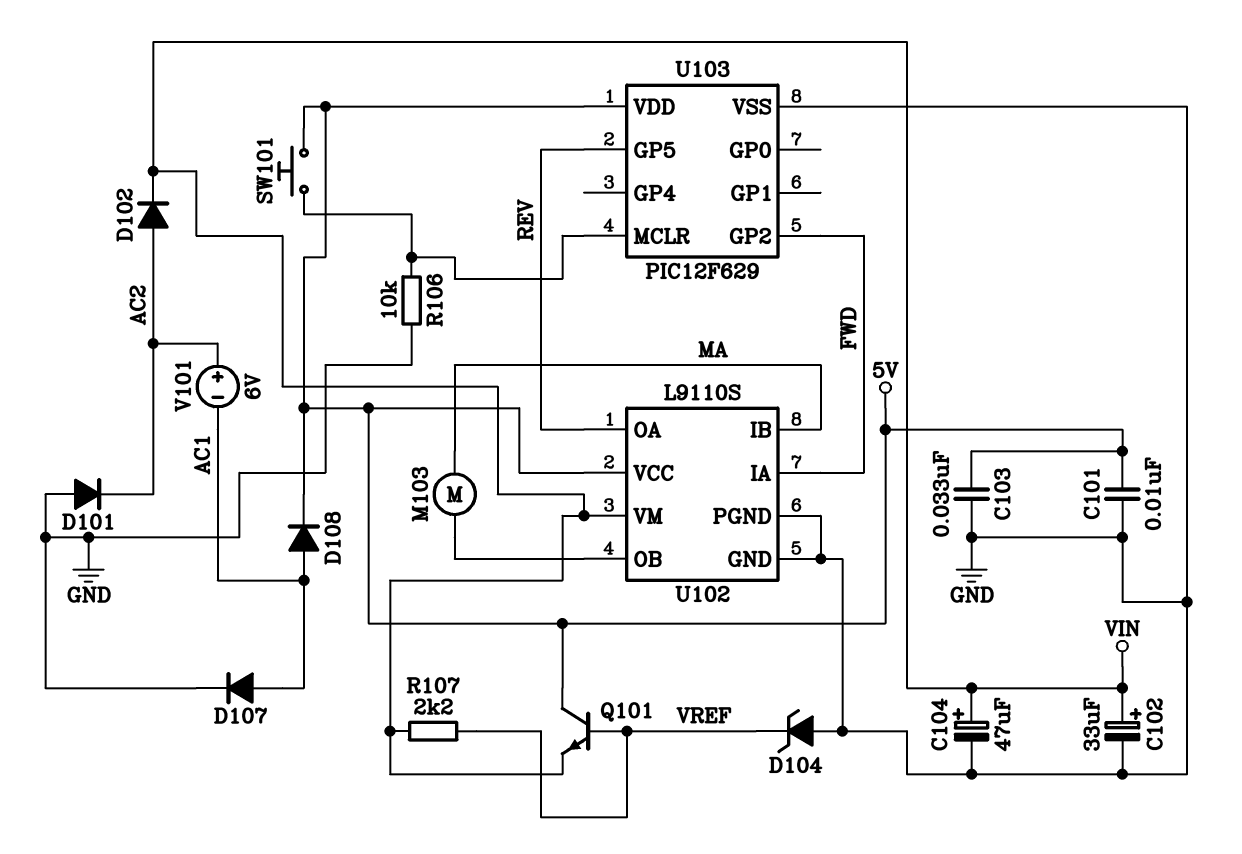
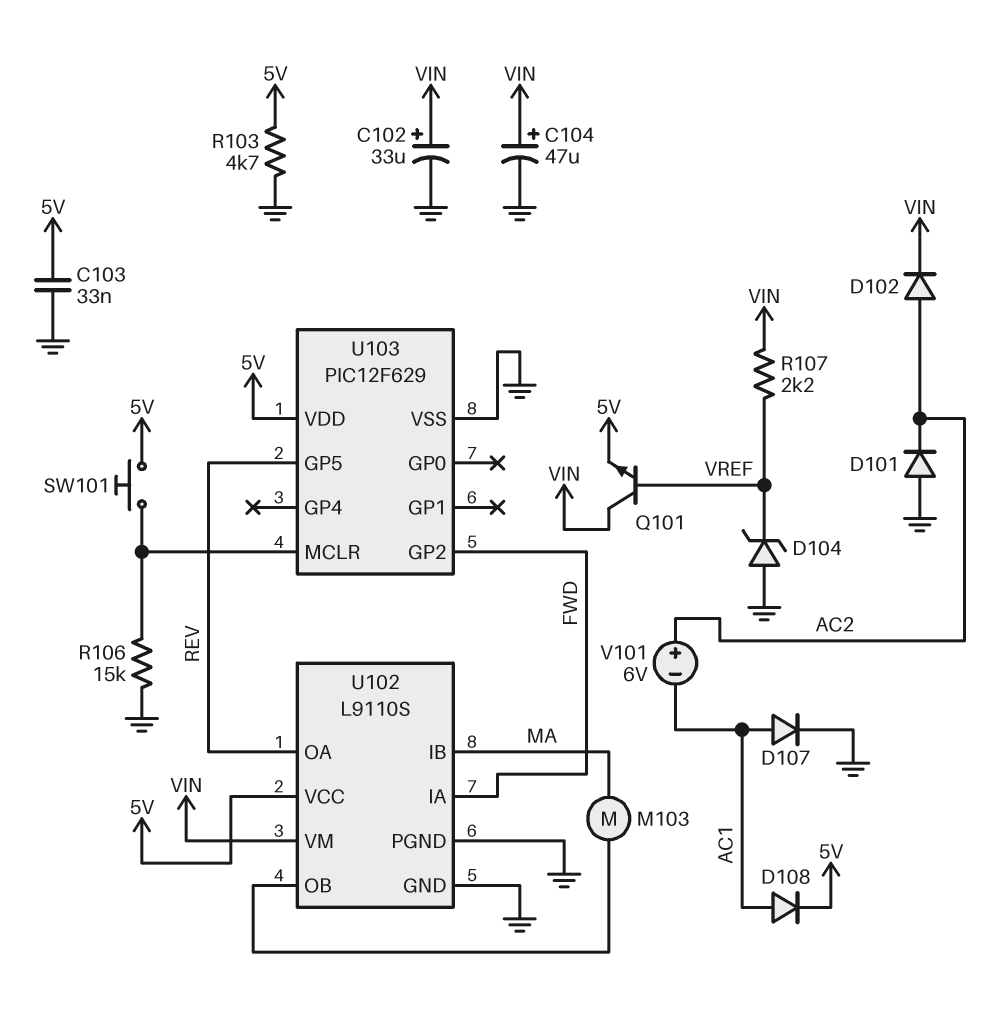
C101: 10nF (5V, GND) -> none
Q101: NPN (B VREF, C 5V, E VIN) -> NPN (B VREF, C VIN, E 5V)
R103: none -> 4.7k (5V, GND)
R106: 10k (GND, U103/MCLR) -> 15k (GND, U103/MCLR)

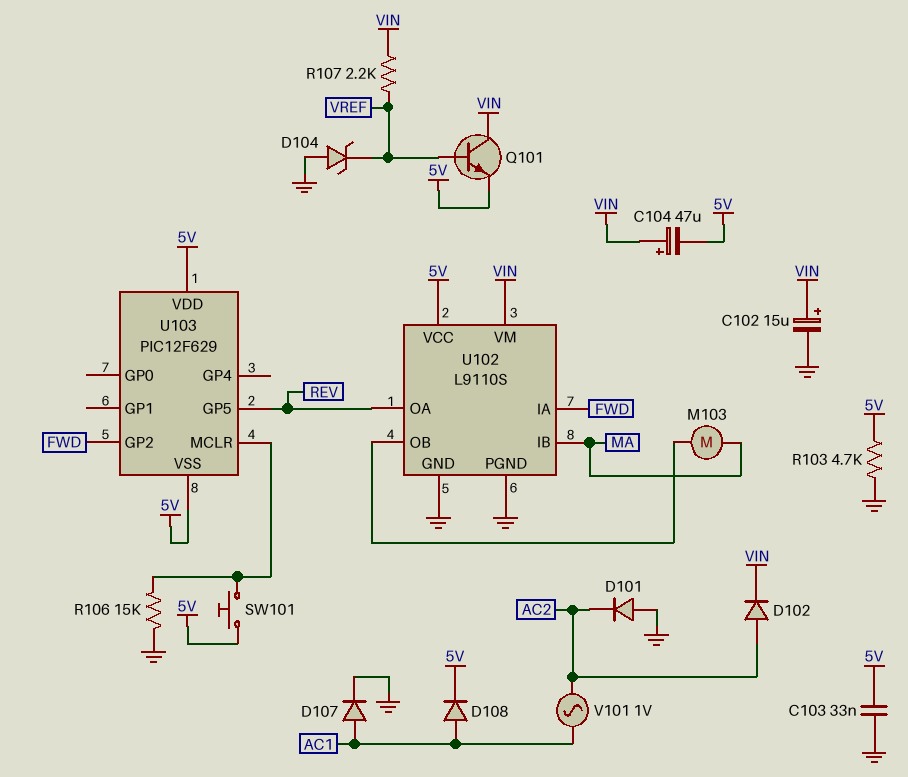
C102: 33uF (plus VIN, minus GND) -> 15uF (plus VIN, minus GND)
C104: 47uF (plus VIN, minus GND) -> 47uF (plus VIN, minus 5V)
U103 pin VSS: GND -> 5V
V101: 6V (plus AC2, minus AC1) -> AC 1V (AC1, AC2)

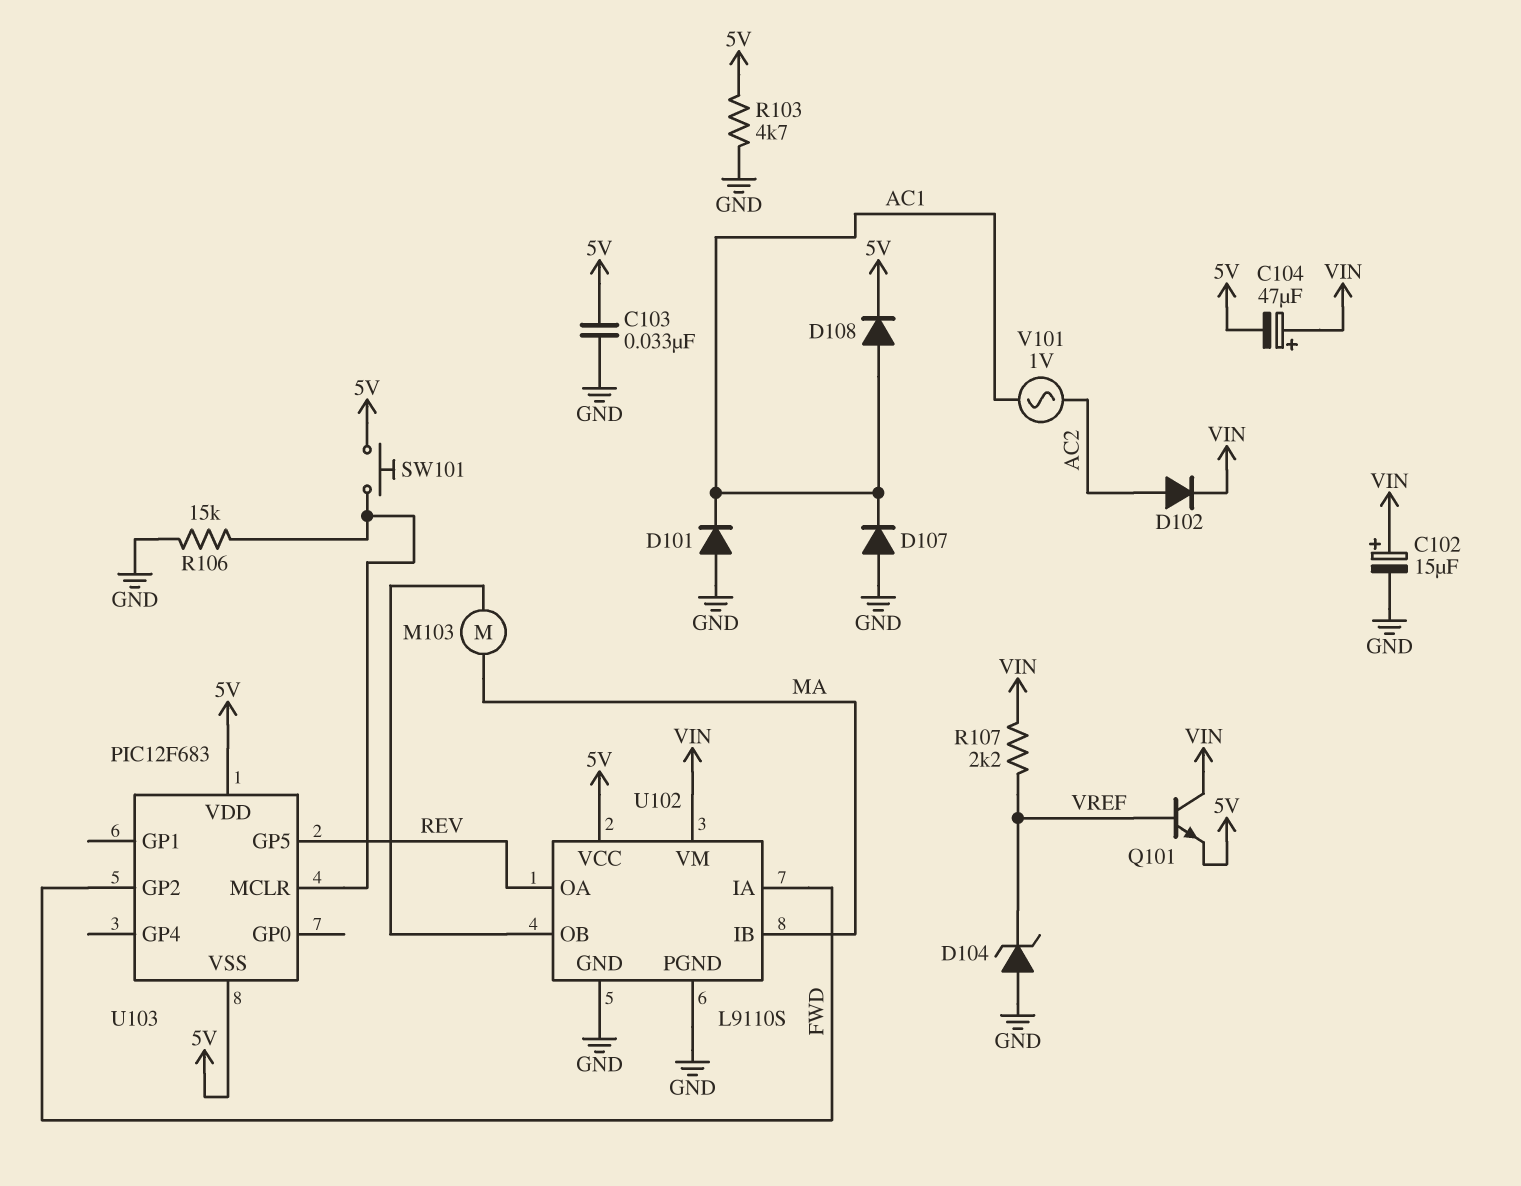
D101: diode (A GND, K AC2) -> diode (A GND, K AC1)
D107: diode (A AC1, K GND) -> diode (A GND, K AC1)
U103: PIC12F629 -> PIC12F683

